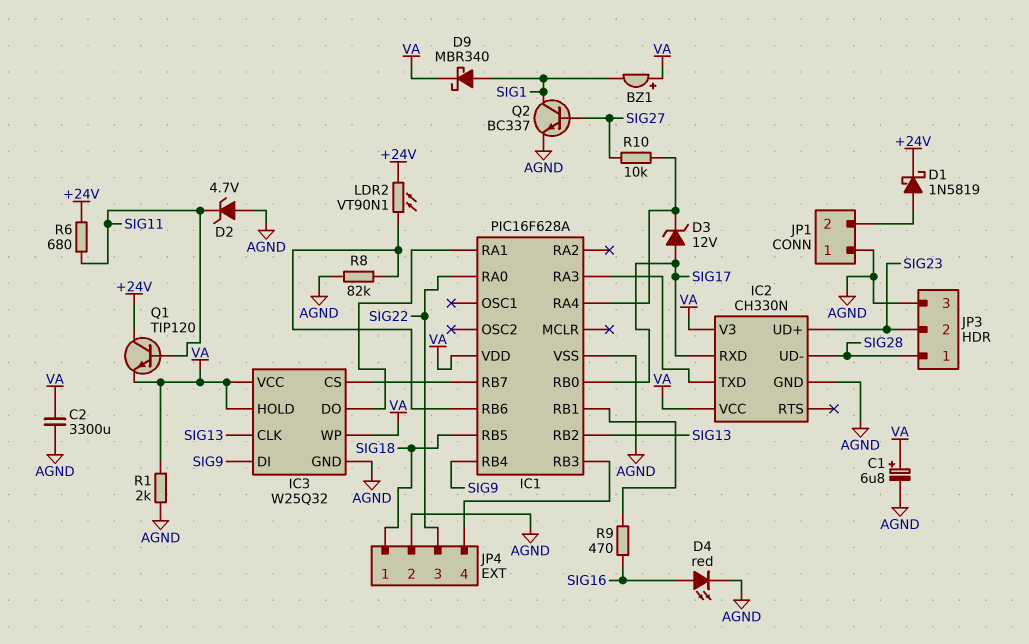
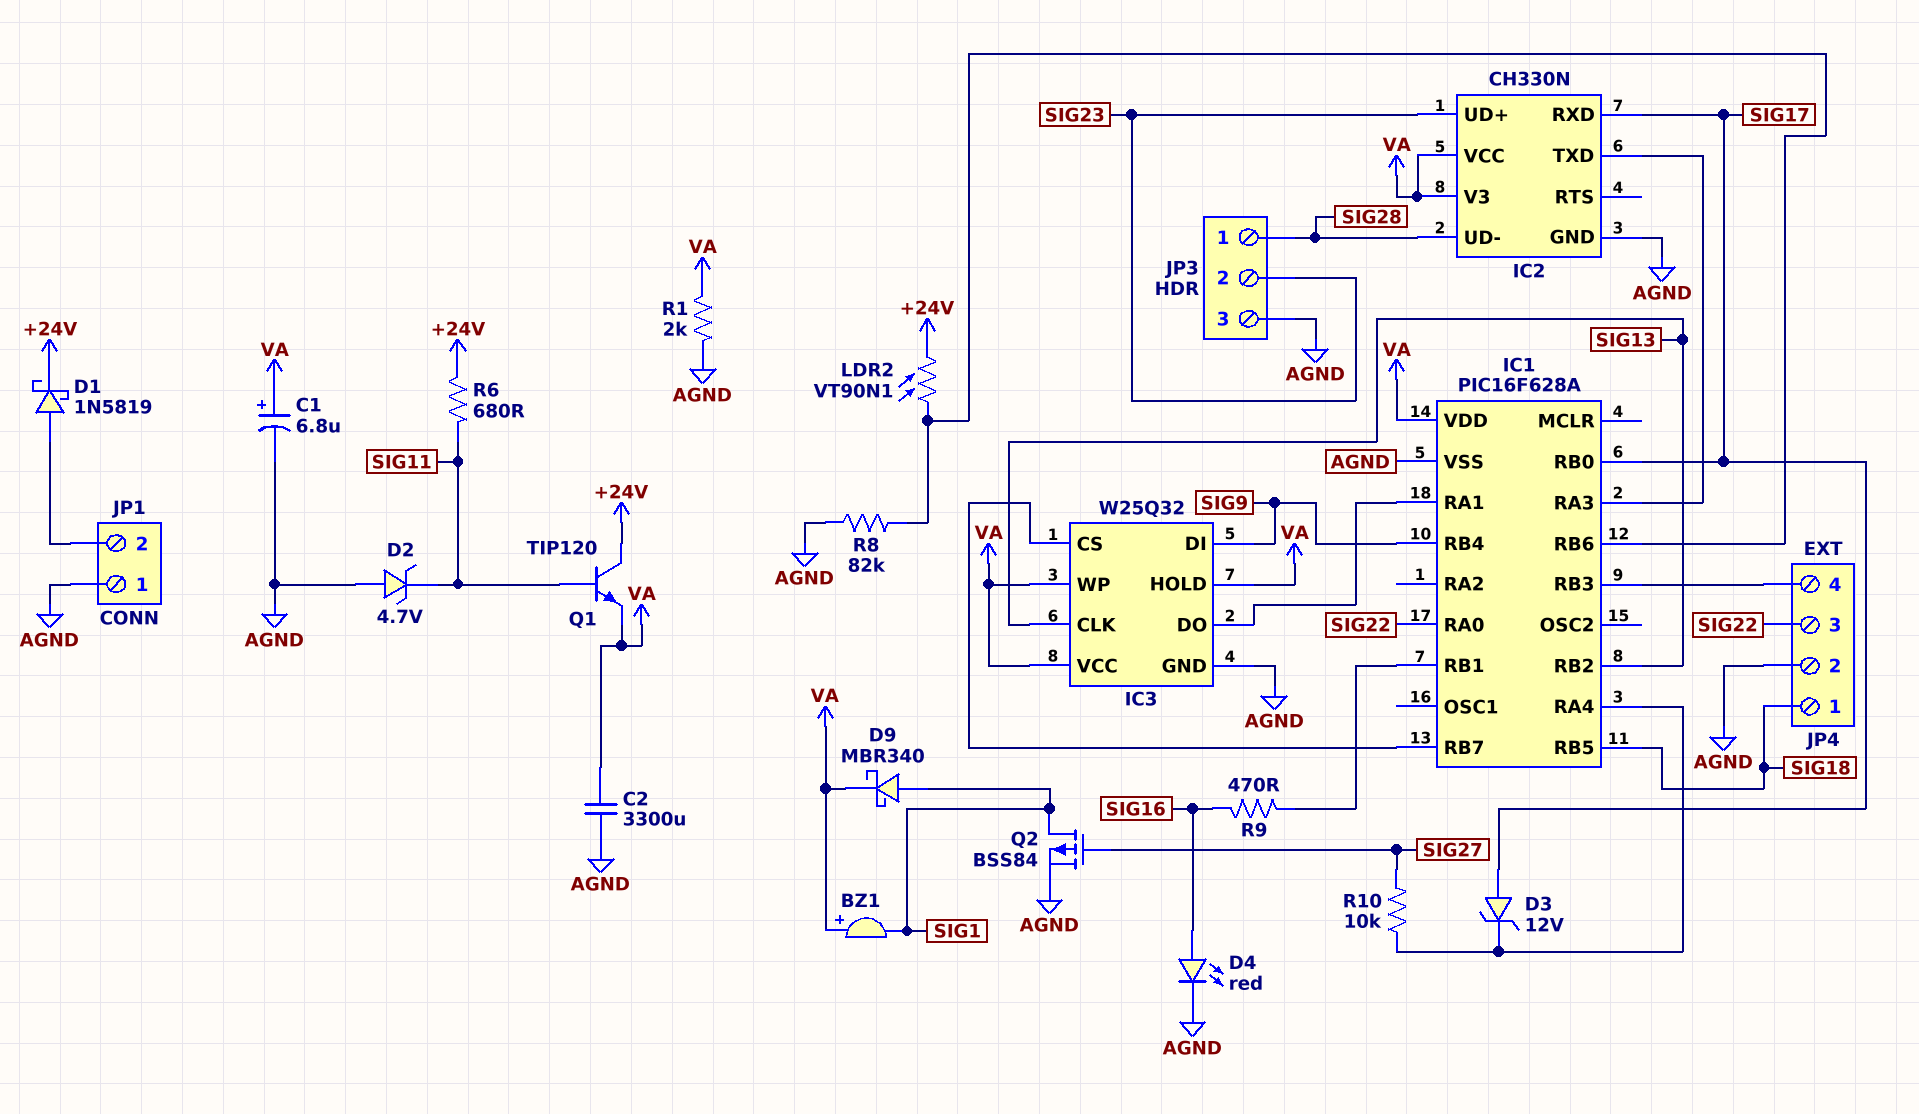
Q2: NPN BC337 (B SIG27, C SIG1, E AGND) -> PMOS BSS84 (G SIG27, D SIG1, S AGND)

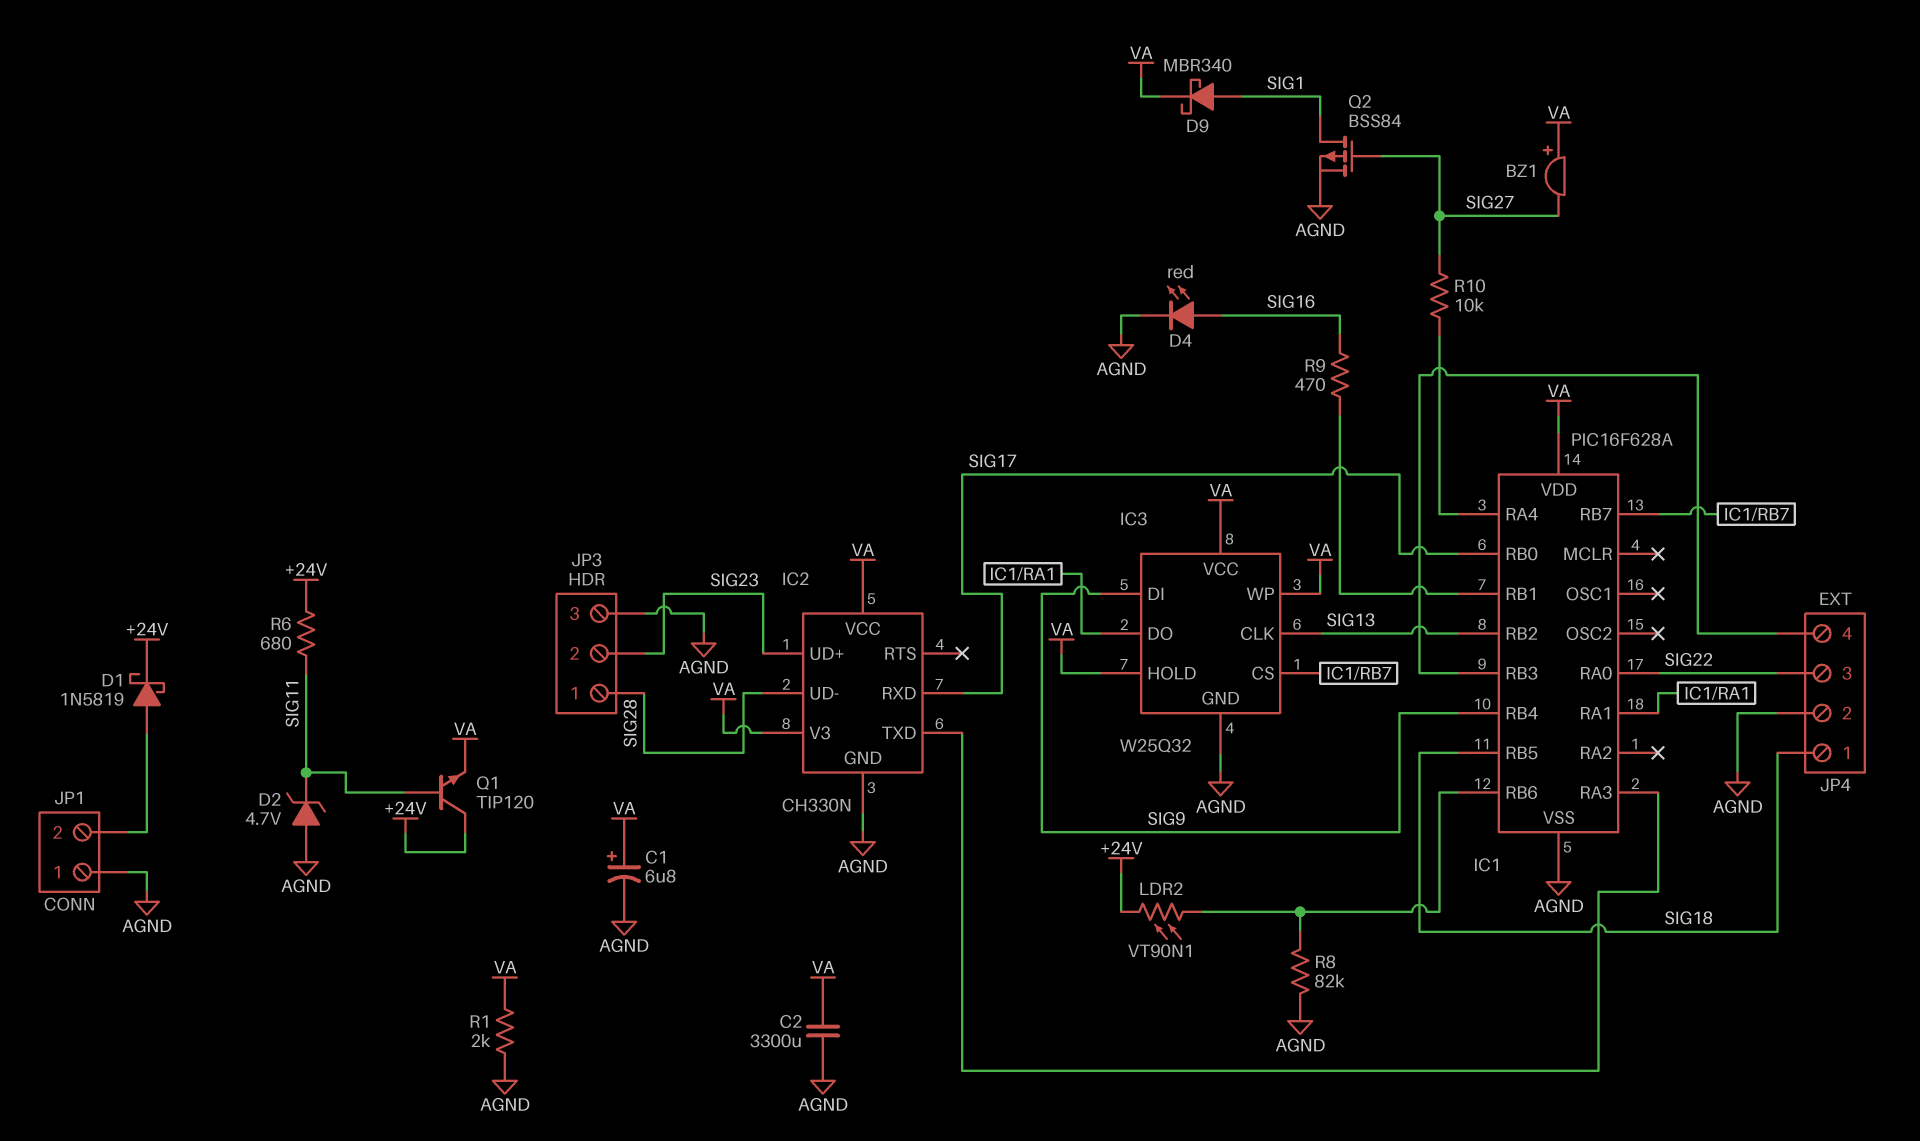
BZ1: buzzer (plus VA, minus SIG1) -> buzzer (plus VA, minus SIG27)
D3: zener 12V (A SIG17, K IC1/RA4) -> none

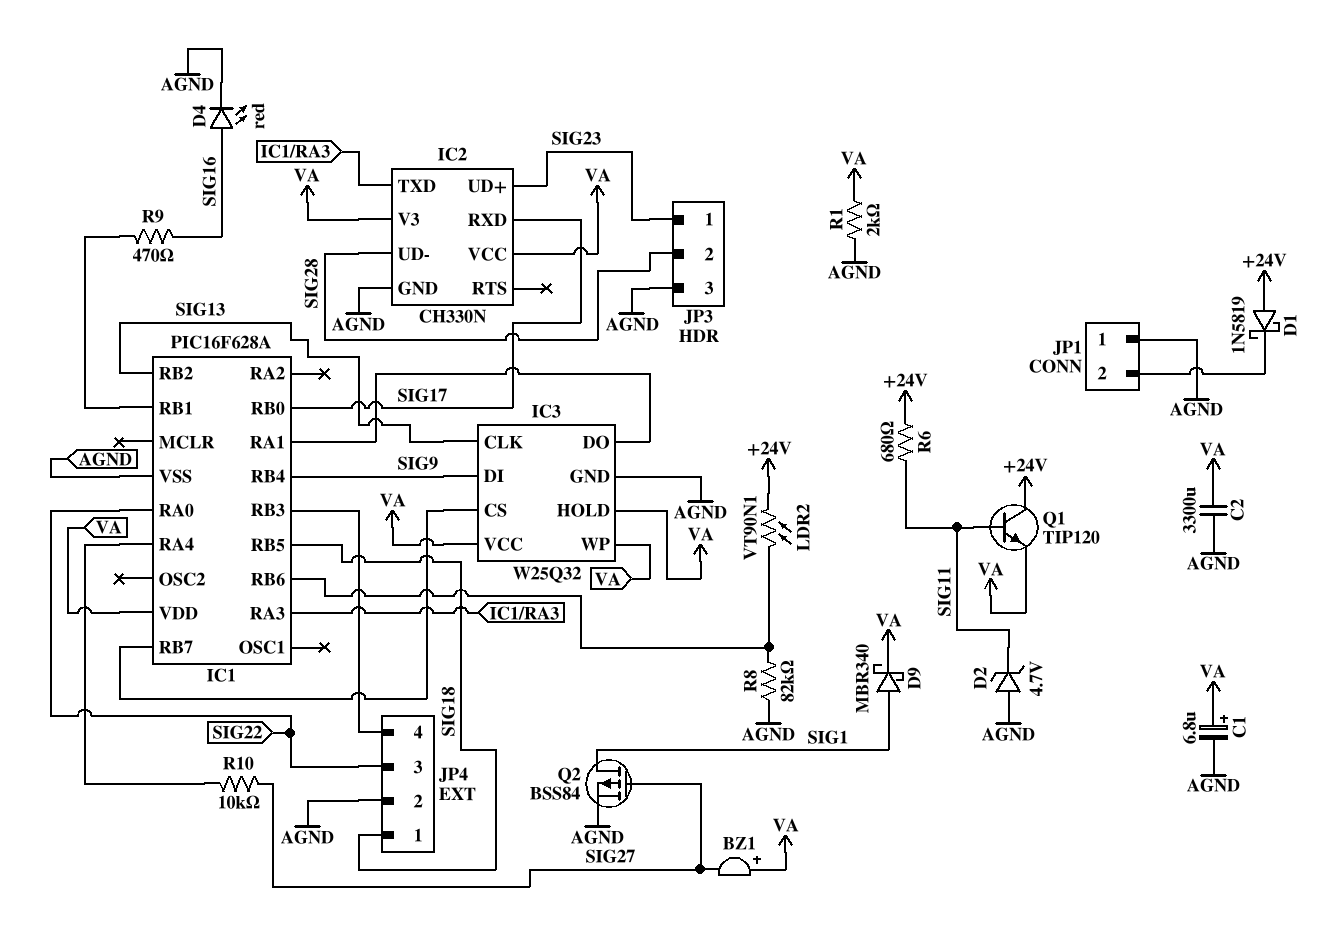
D1: schottky 1N5819 (A JP1/2, K +24V) -> schottky 1N5819 (A +24V, K JP1/2)
JP3 pin 1: SIG28 -> SIG23
JP3 pin 2: SIG23 -> SIG28

